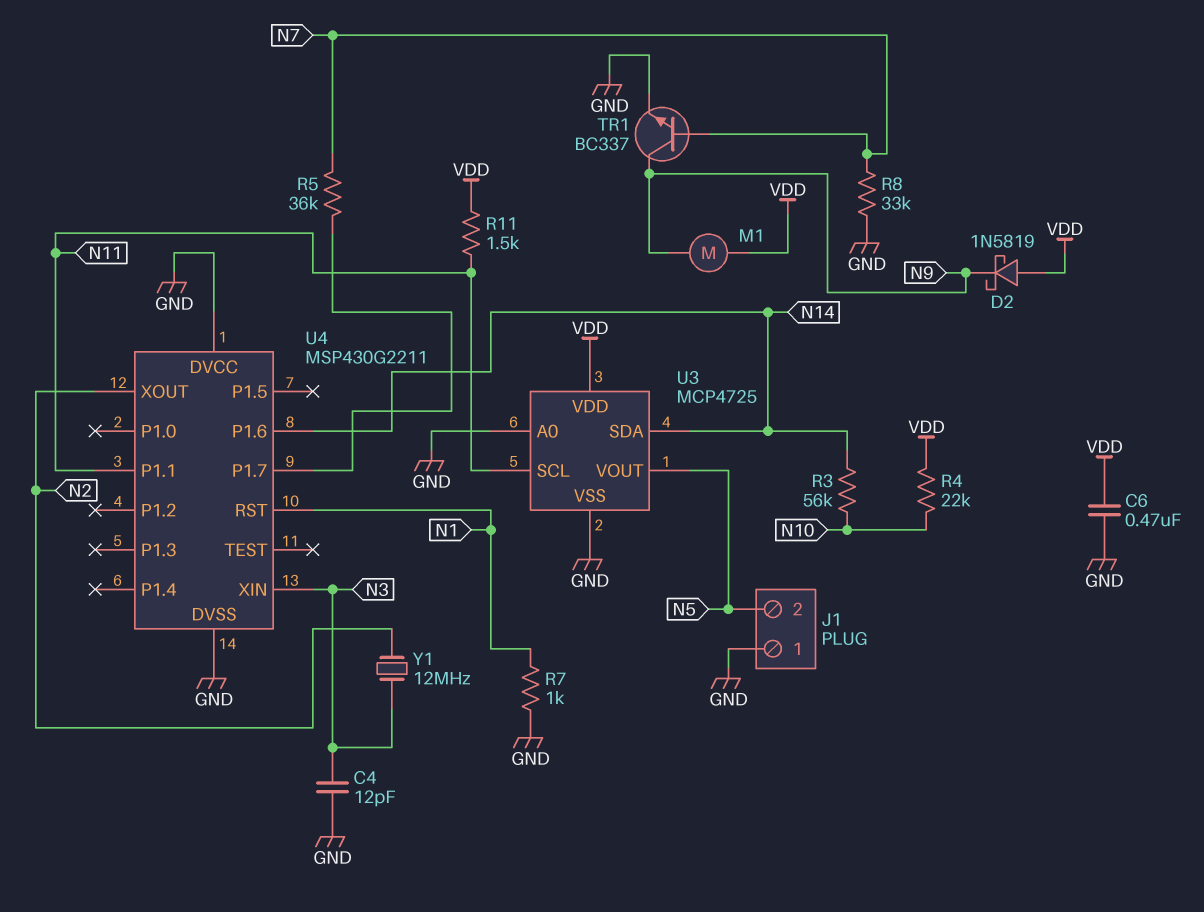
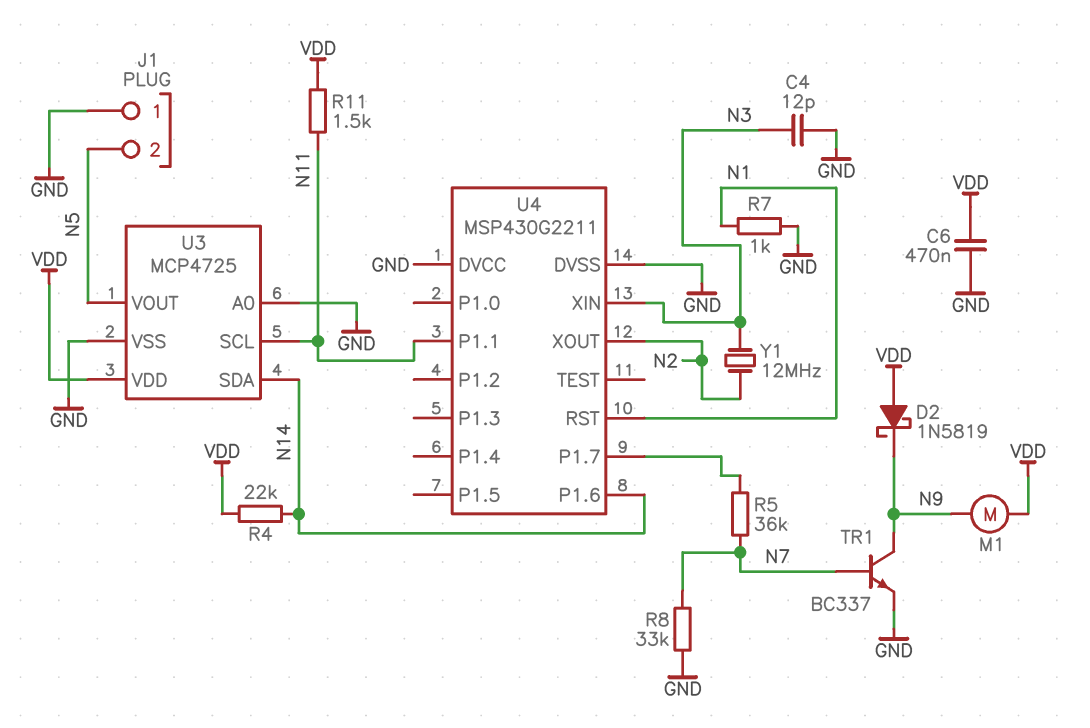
R3: 56k (N10, N14) -> none
R4: 22k (N10, VDD) -> 22k (N14, VDD)

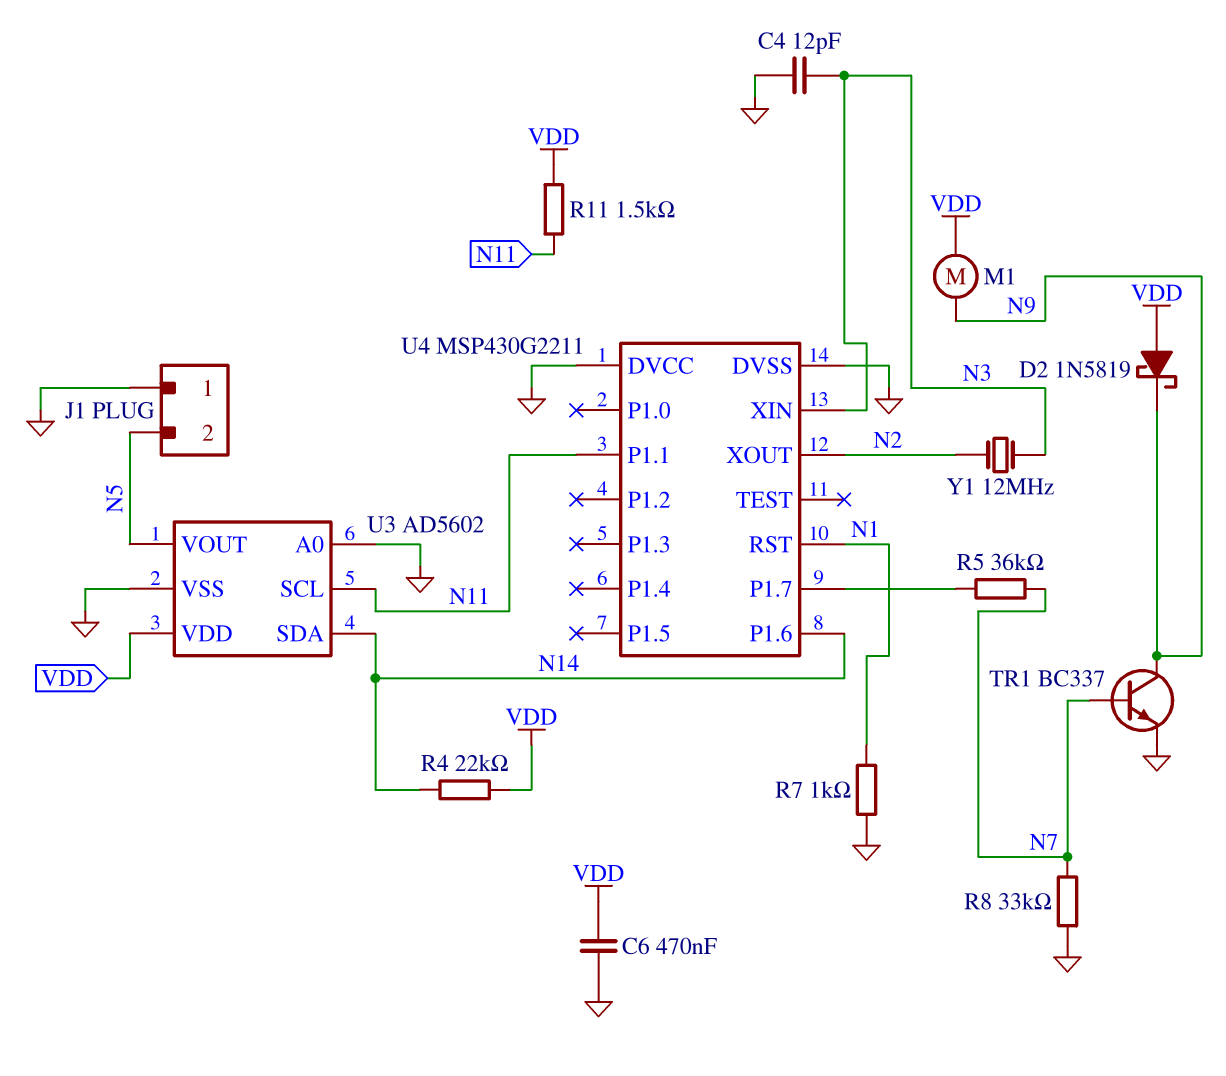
U3: MCP4725 -> AD5602

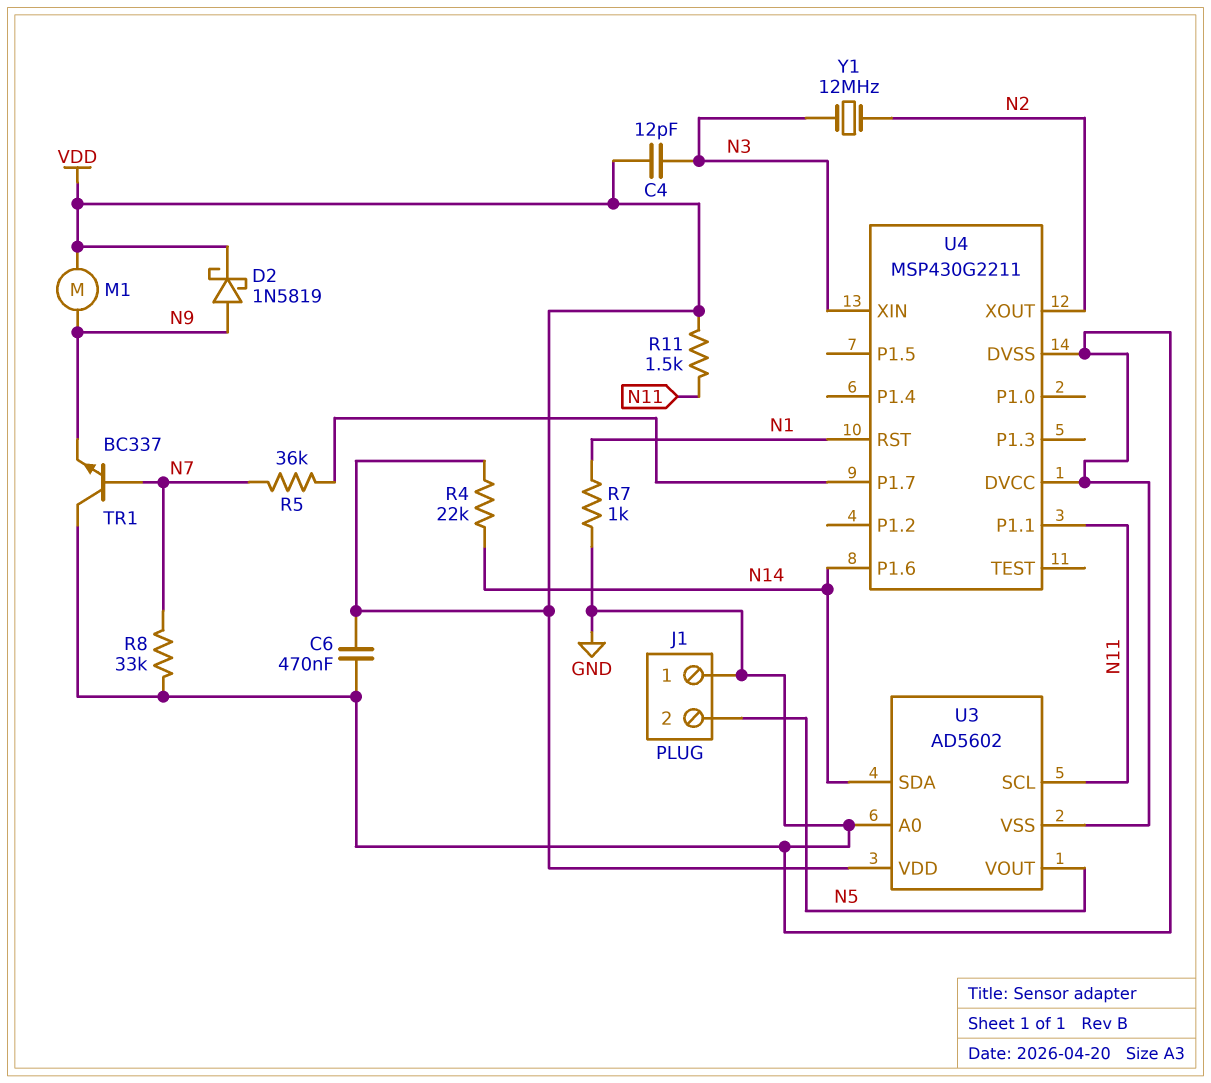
C4: 12pF (GND, N3) -> 12pF (N3, VDD)
D2: schottky 1N5819 (A VDD, K N9) -> schottky 1N5819 (A N9, K VDD)
TR1: NPN BC337 (B N7, C N9, E GND) -> NPN BC337 (B N7, C GND, E N9)

